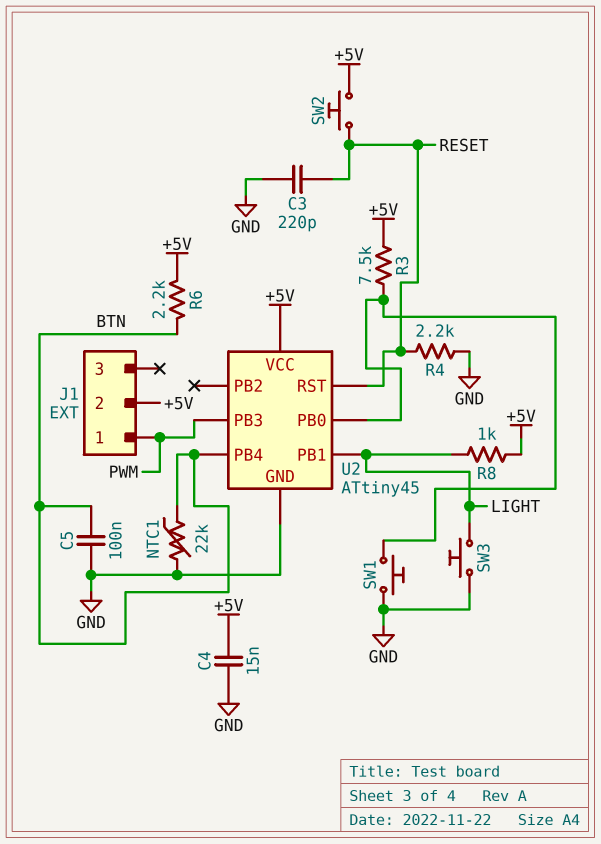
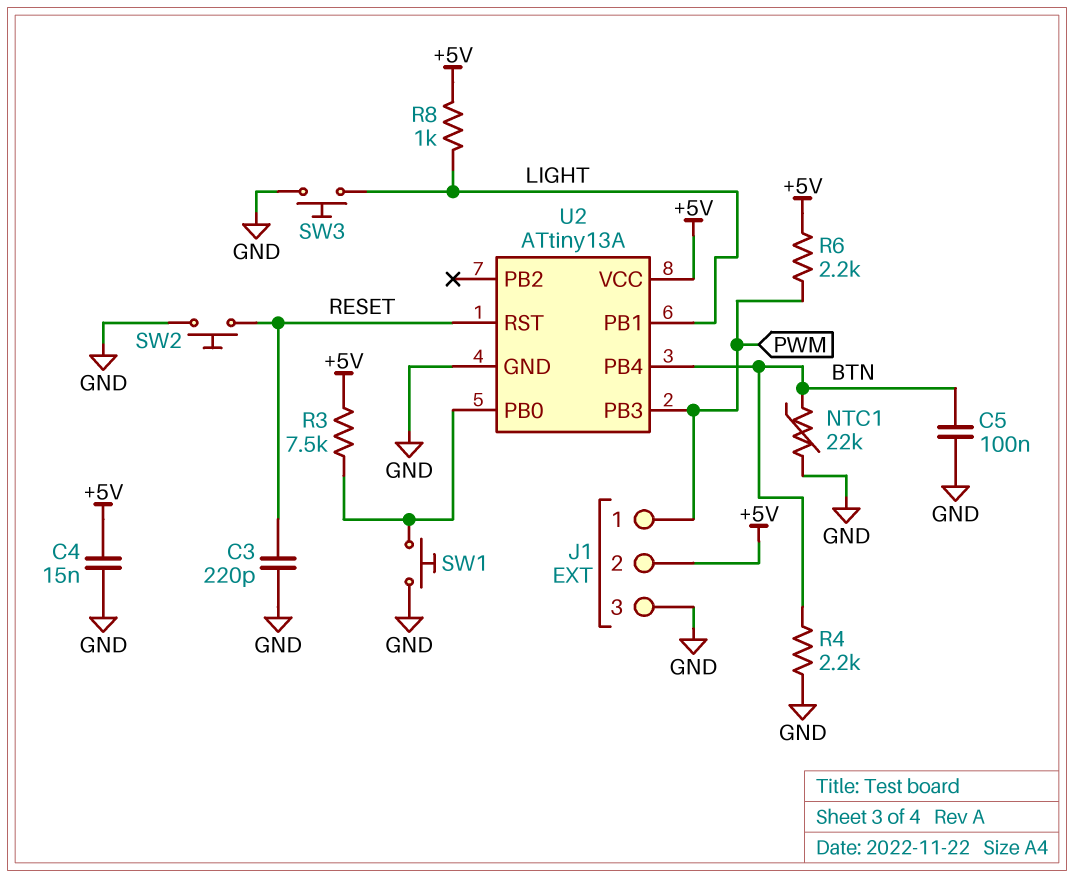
J1 pin 3: none -> GND
R4: 2.2k (GND, RESET) -> 2.2k (BTN, GND)
R6: 2.2k (+5V, BTN) -> 2.2k (+5V, PWM)
SW2: button (+5V, RESET) -> button (GND, RESET)
U2: ATtiny45 -> ATtiny13A

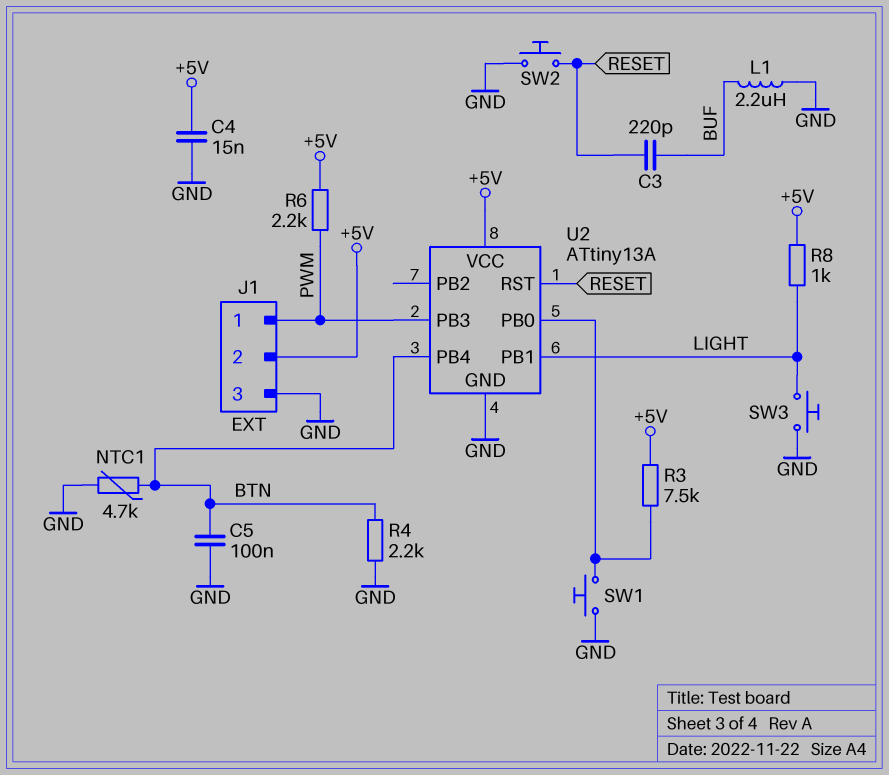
C3: 220pF (GND, RESET) -> 220pF (BUF, RESET)
L1: none -> 2.2uH (BUF, GND)
NTC1: 22k (BTN, GND) -> 4.7k (BTN, GND)

